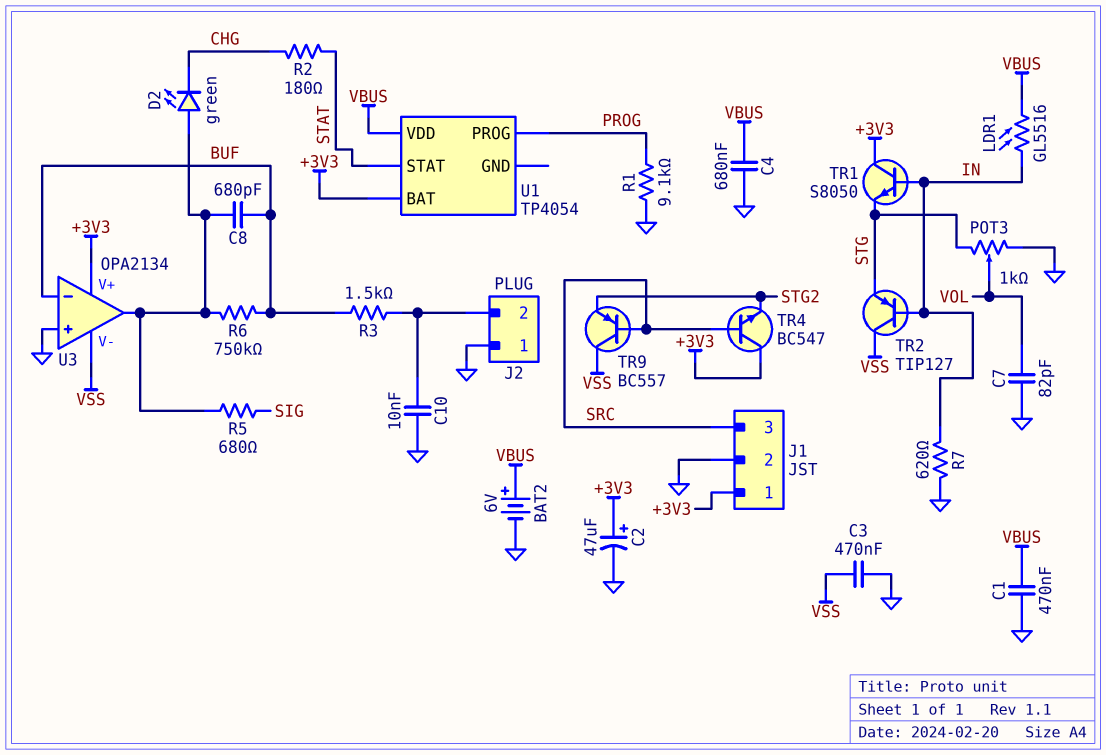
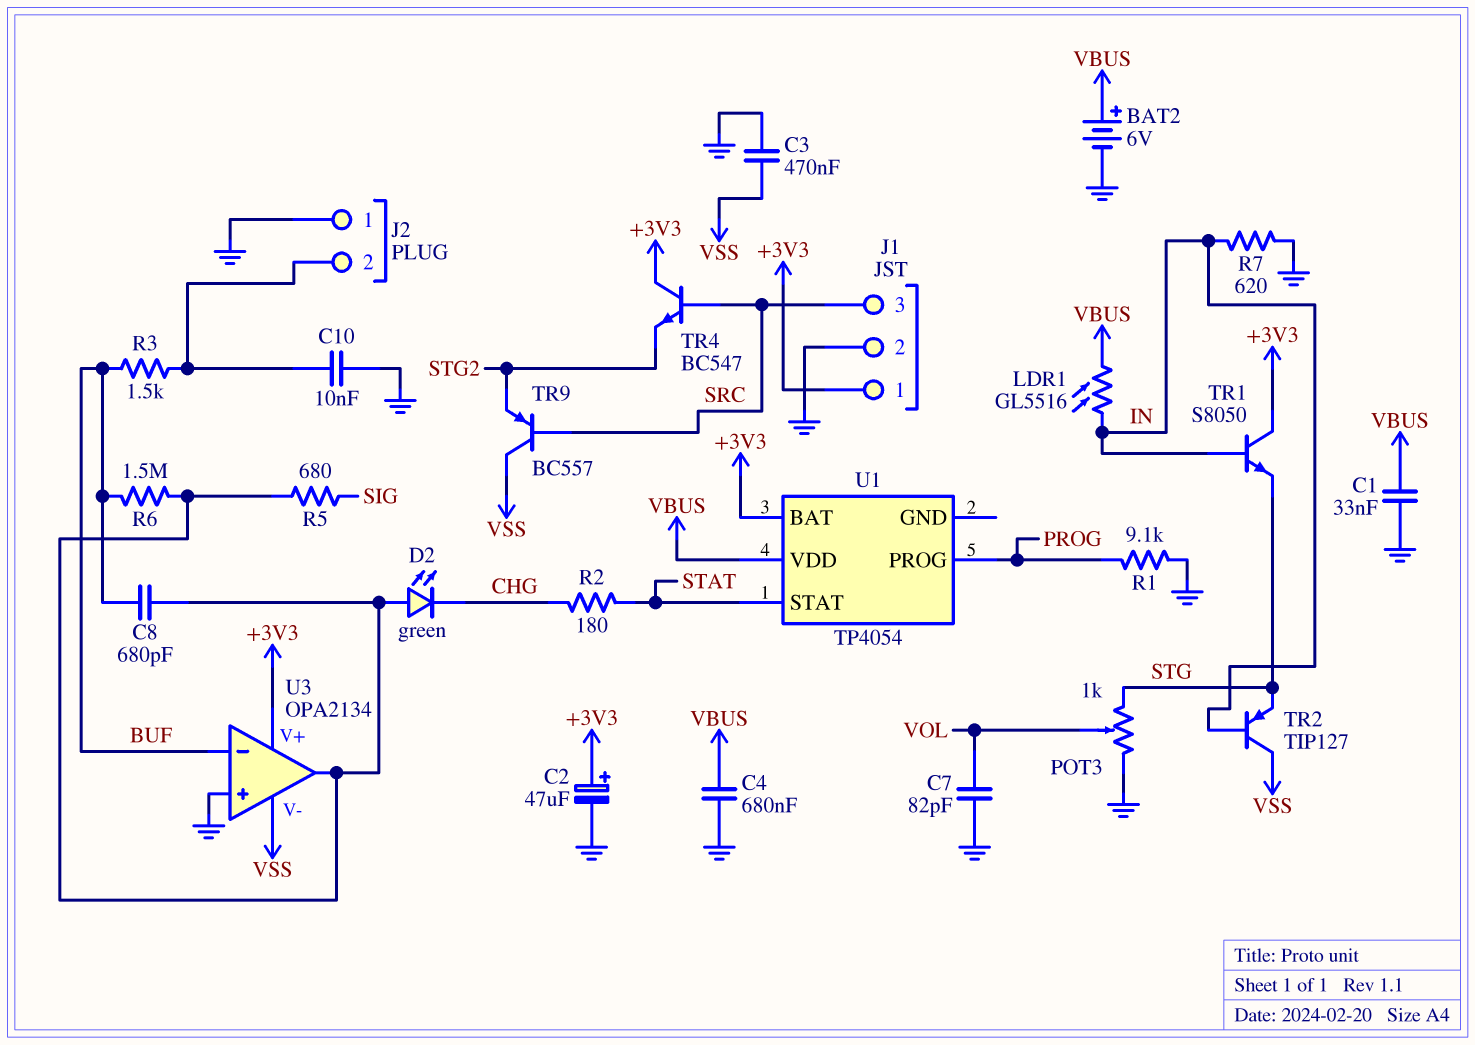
C1: 470nF (GND, VBUS) -> 33nF (GND, VBUS)
R6: 750k (BUF, U3/out) -> 1.5M (BUF, U3/out)

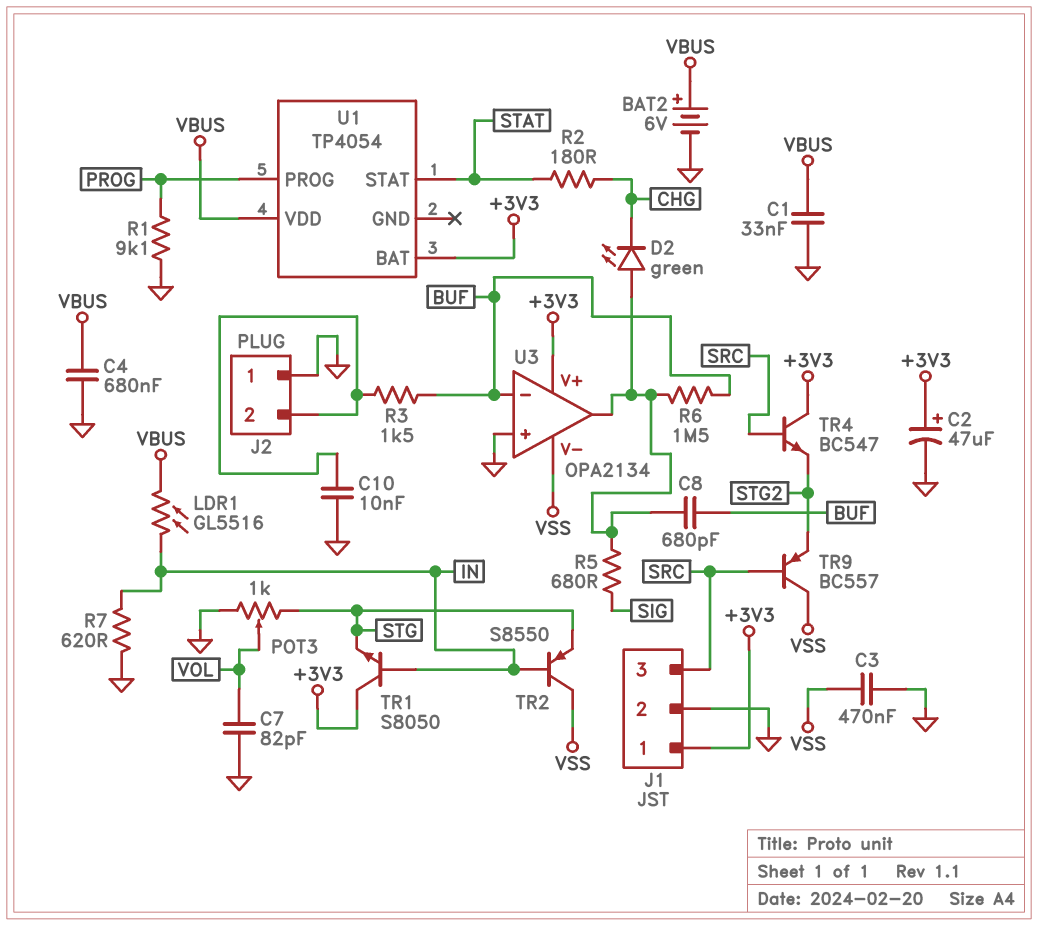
TR2: PNP TIP127 (B IN, C VSS, E STG) -> PNP S8550 (B IN, C VSS, E STG)

